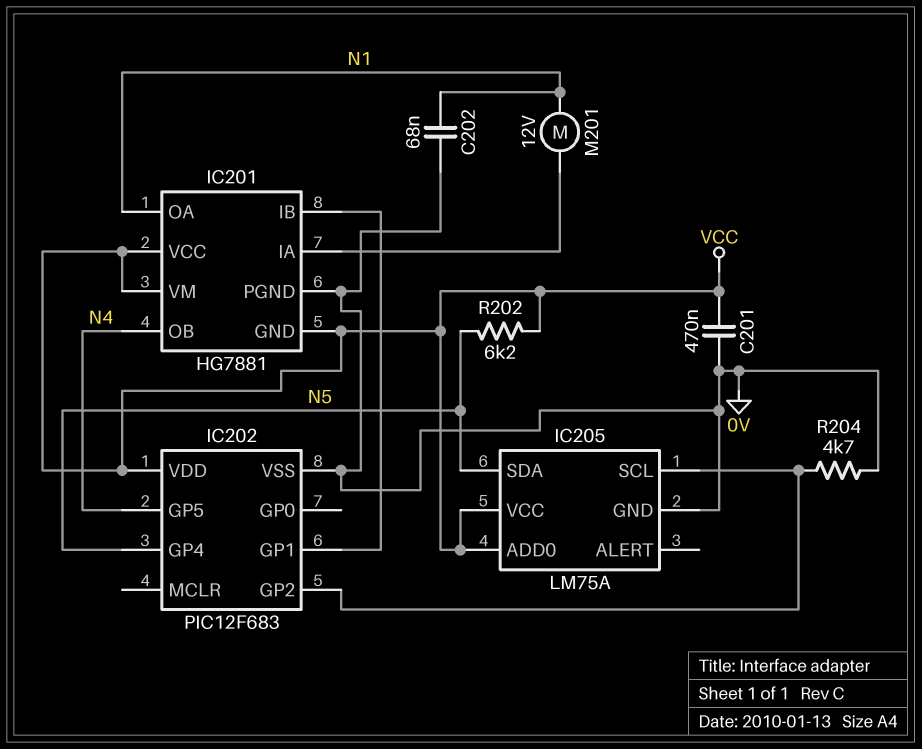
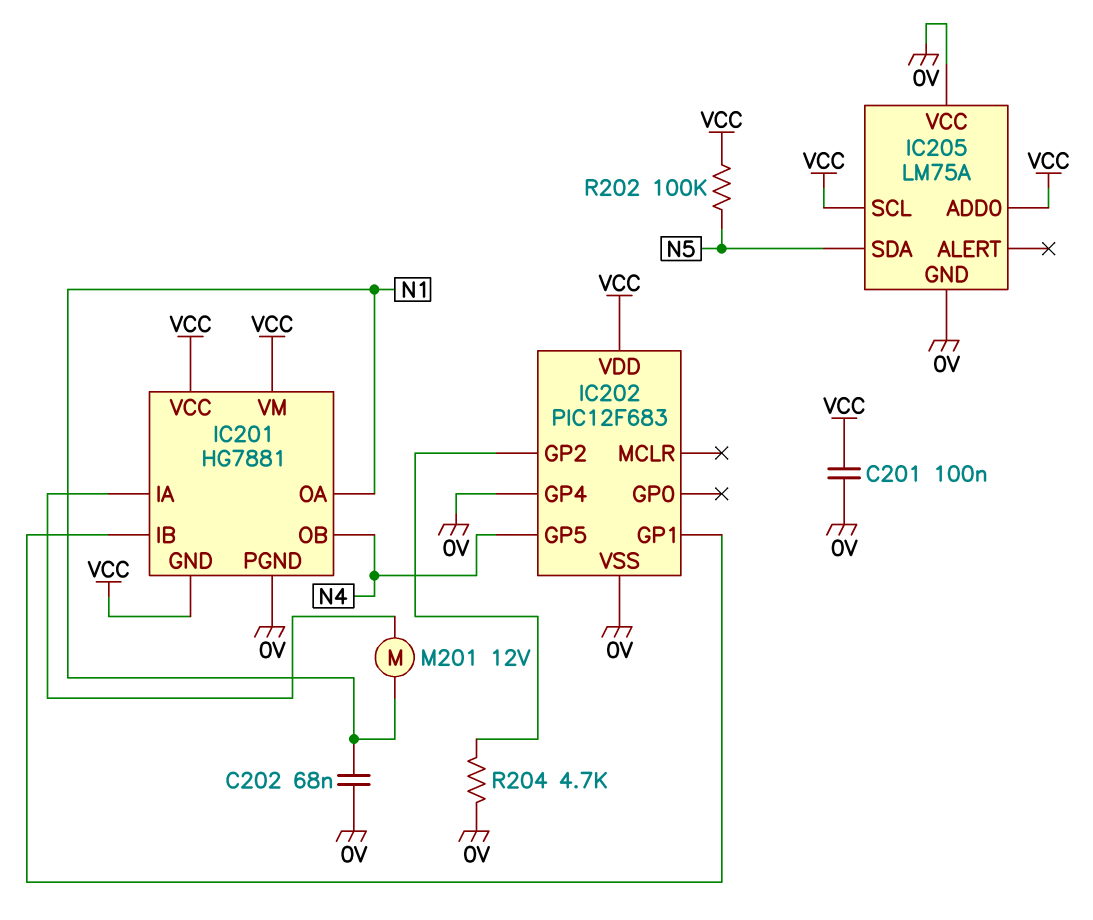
C201: 470nF (0V, VCC) -> 100nF (0V, VCC)
IC202 pin GP4: N5 -> 0V
IC205 pin SCL: IC202/GP2 -> VCC
IC205 pin VCC: VCC -> 0V
R202: 6.2k (N5, VCC) -> 100k (N5, VCC)

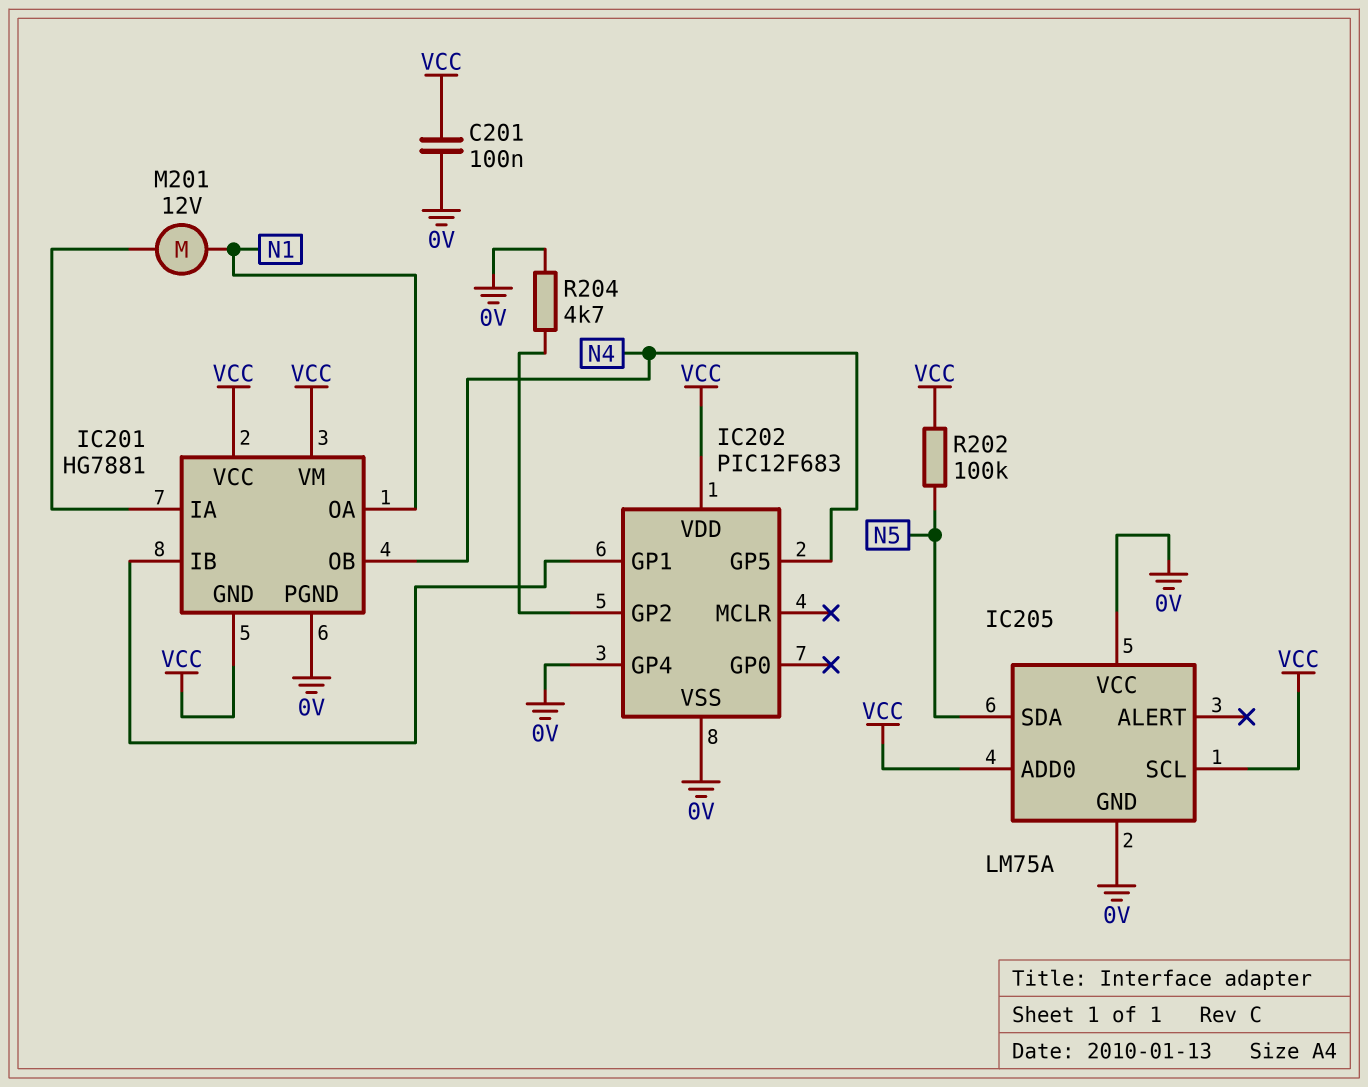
C202: 68nF (0V, N1) -> none

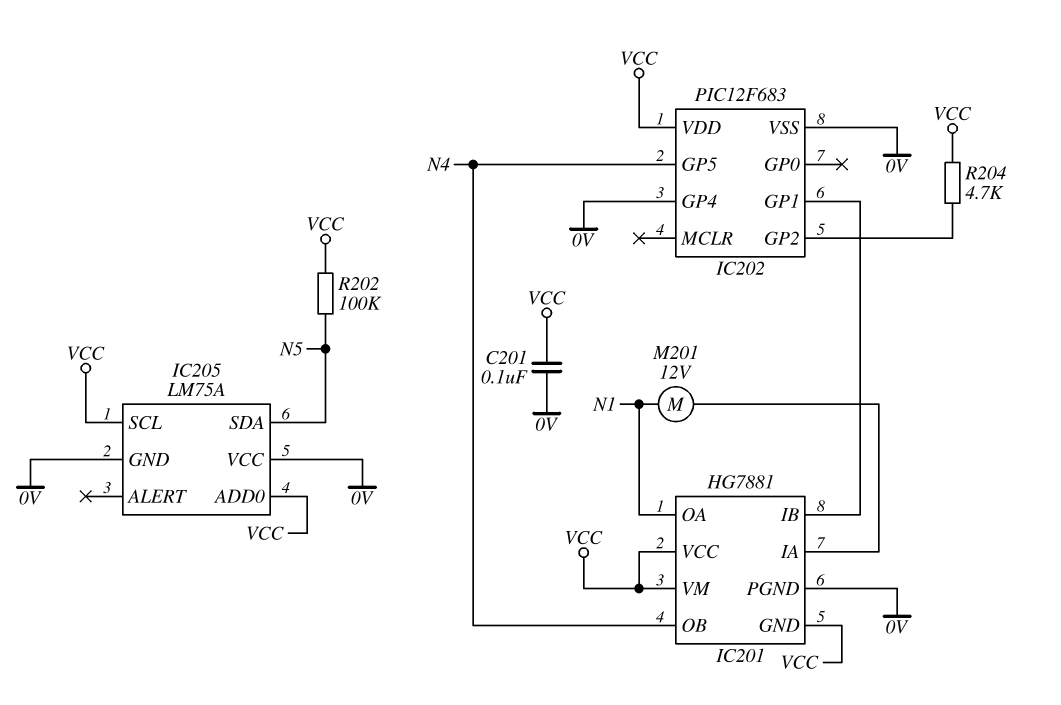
R204: 4.7k (0V, IC202/GP2) -> 4.7k (IC202/GP2, VCC)

